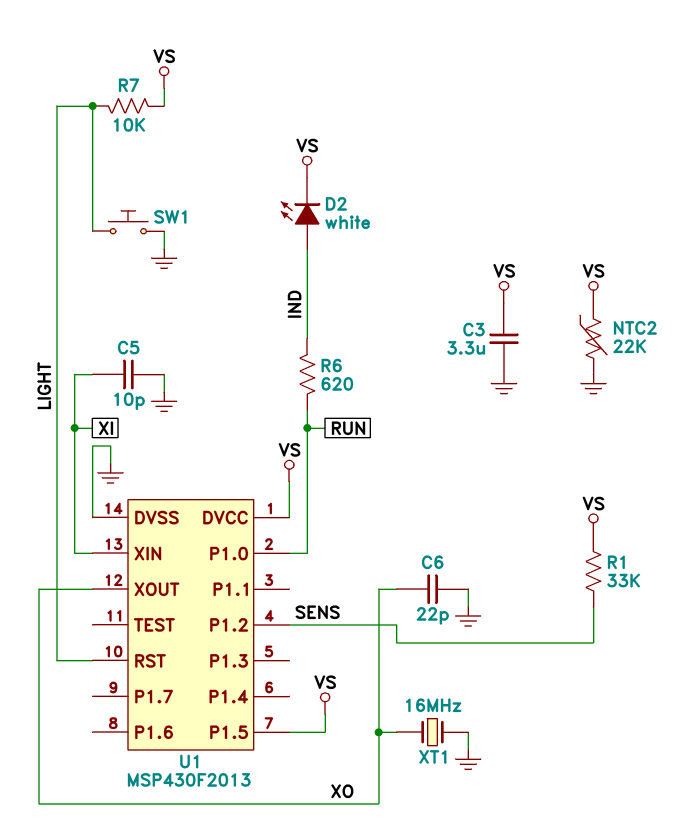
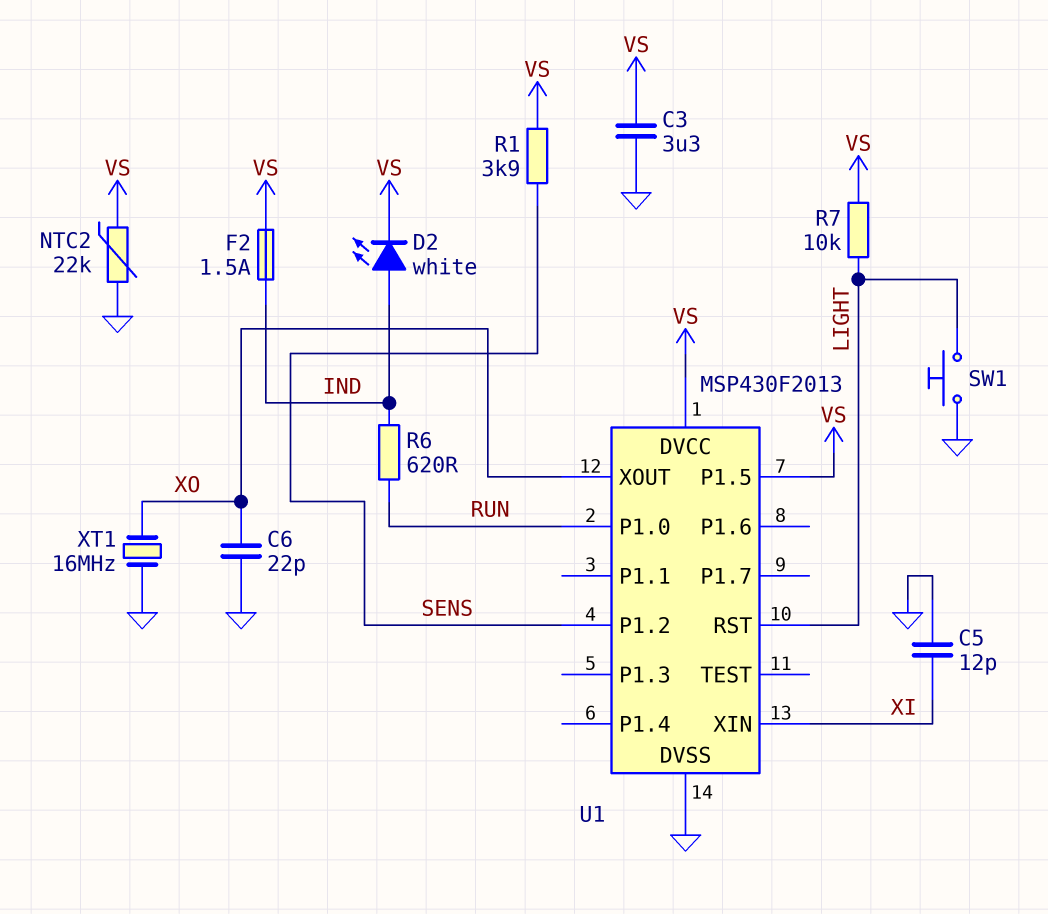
C5: 10pF (GND, XI) -> 12pF (GND, XI)
F2: none -> 1.5A (IND, VS)
R1: 33k (SENS, VS) -> 3.9k (SENS, VS)

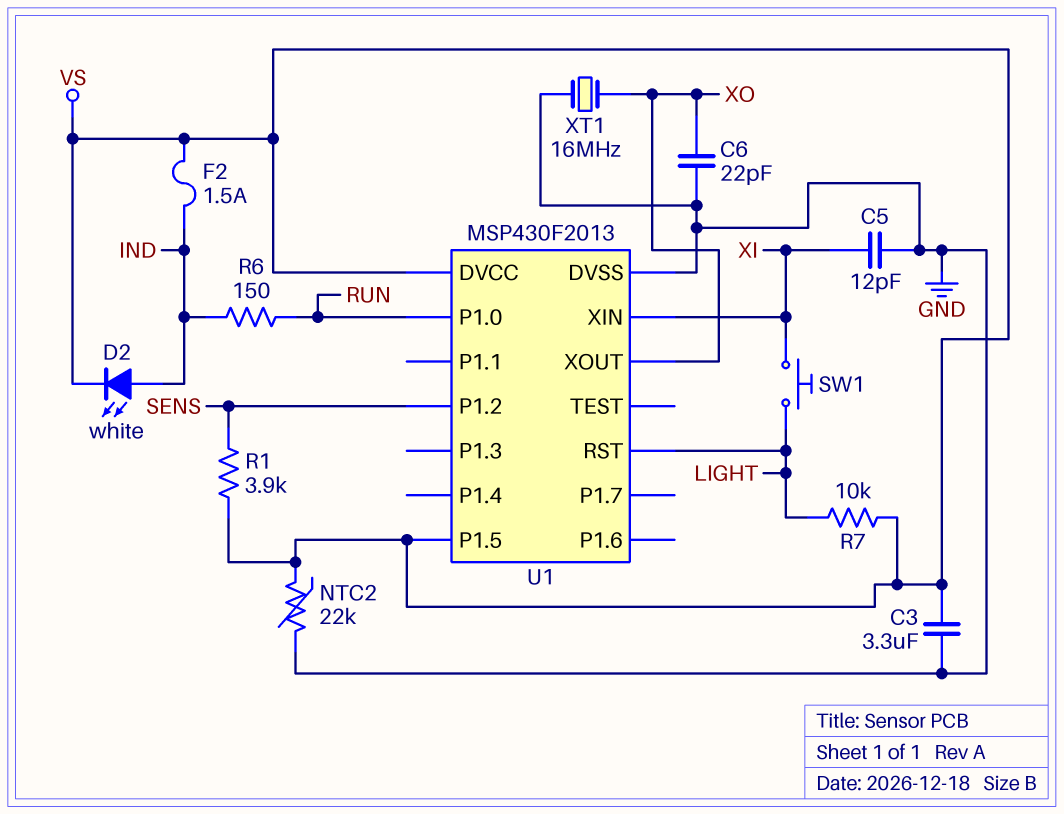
R6: 620 (IND, RUN) -> 150 (IND, RUN)
SW1: button (GND, LIGHT) -> button (LIGHT, XI)

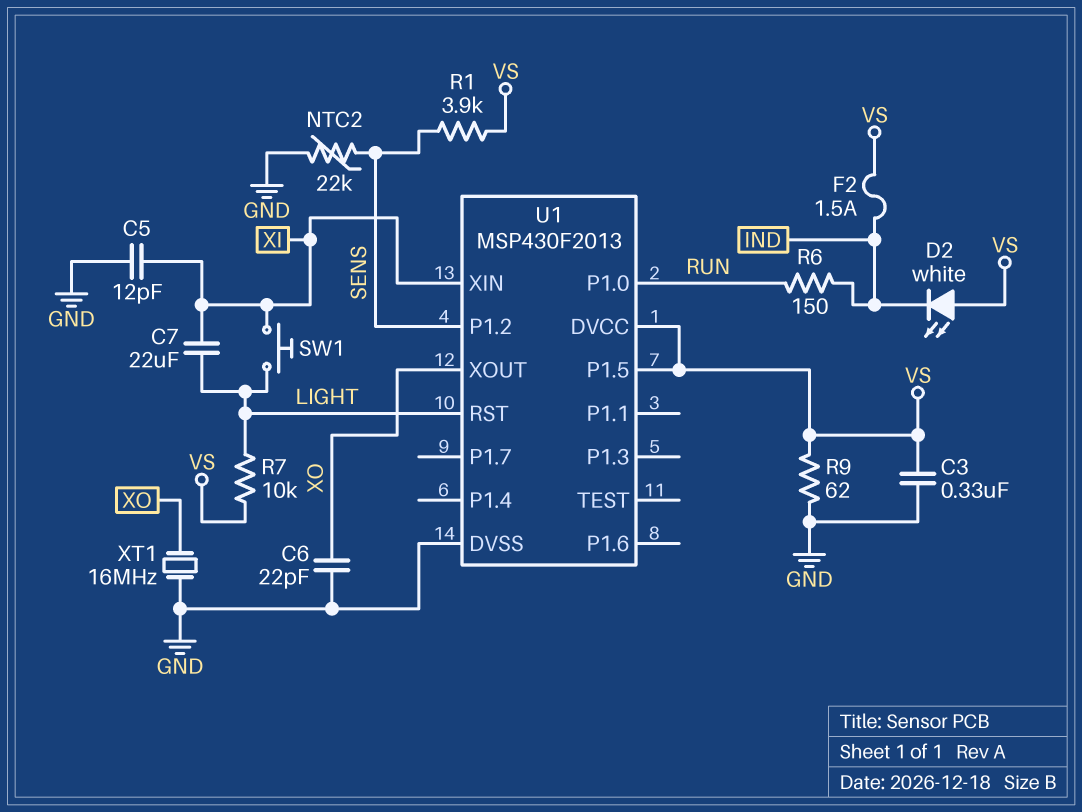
C3: 3.3uF (GND, VS) -> 330nF (GND, VS)
C7: none -> 22uF (LIGHT, XI)
D2: LED white (A IND, K VS) -> LED white (A VS, K IND)
NTC2: 22k (GND, VS) -> 22k (GND, SENS)
R9: none -> 62 (GND, VS)

